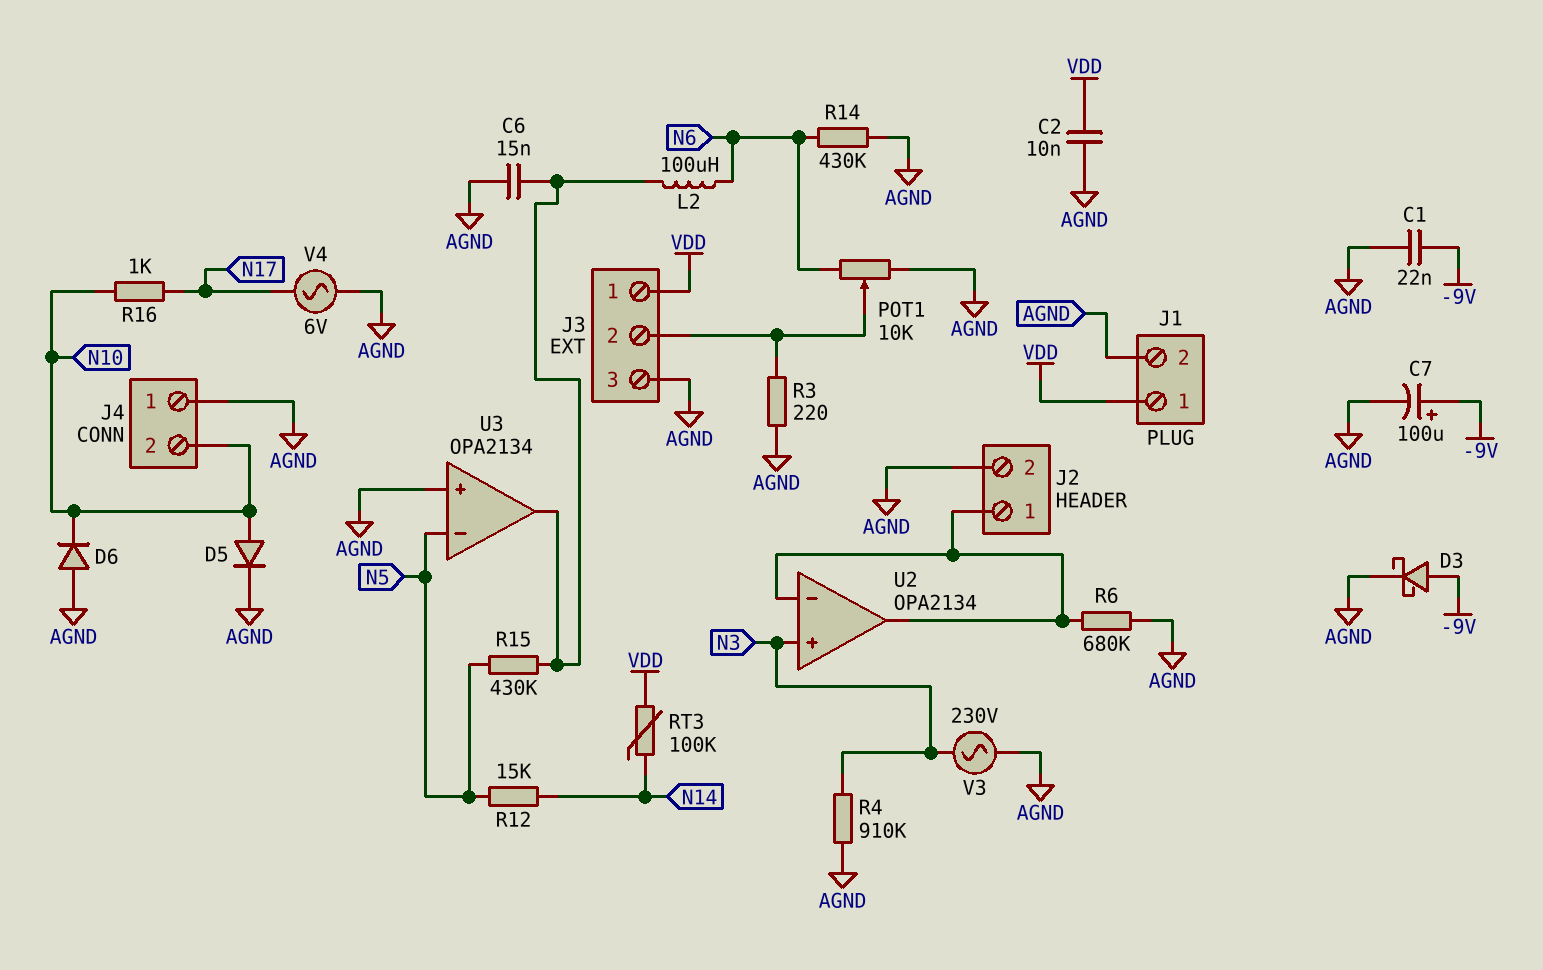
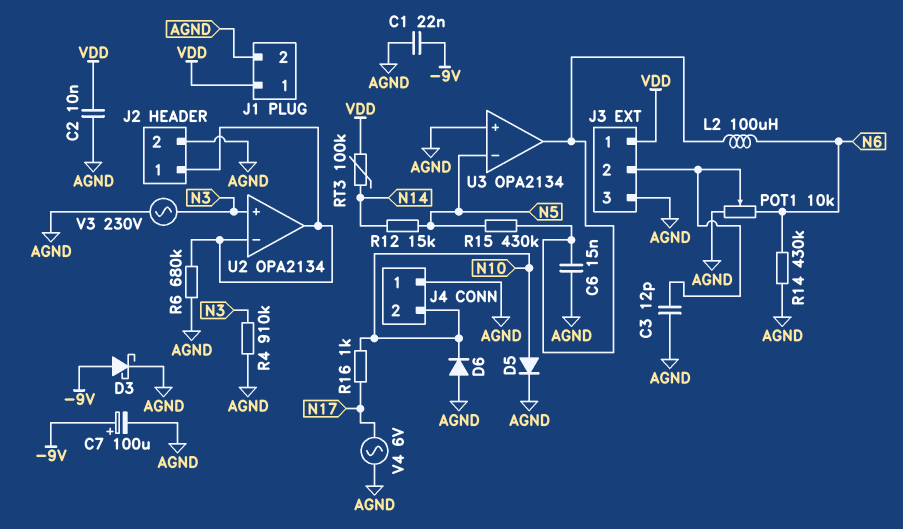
C3: none -> 12pF (AGND, J3/2)
R3: 220 (AGND, J3/2) -> none

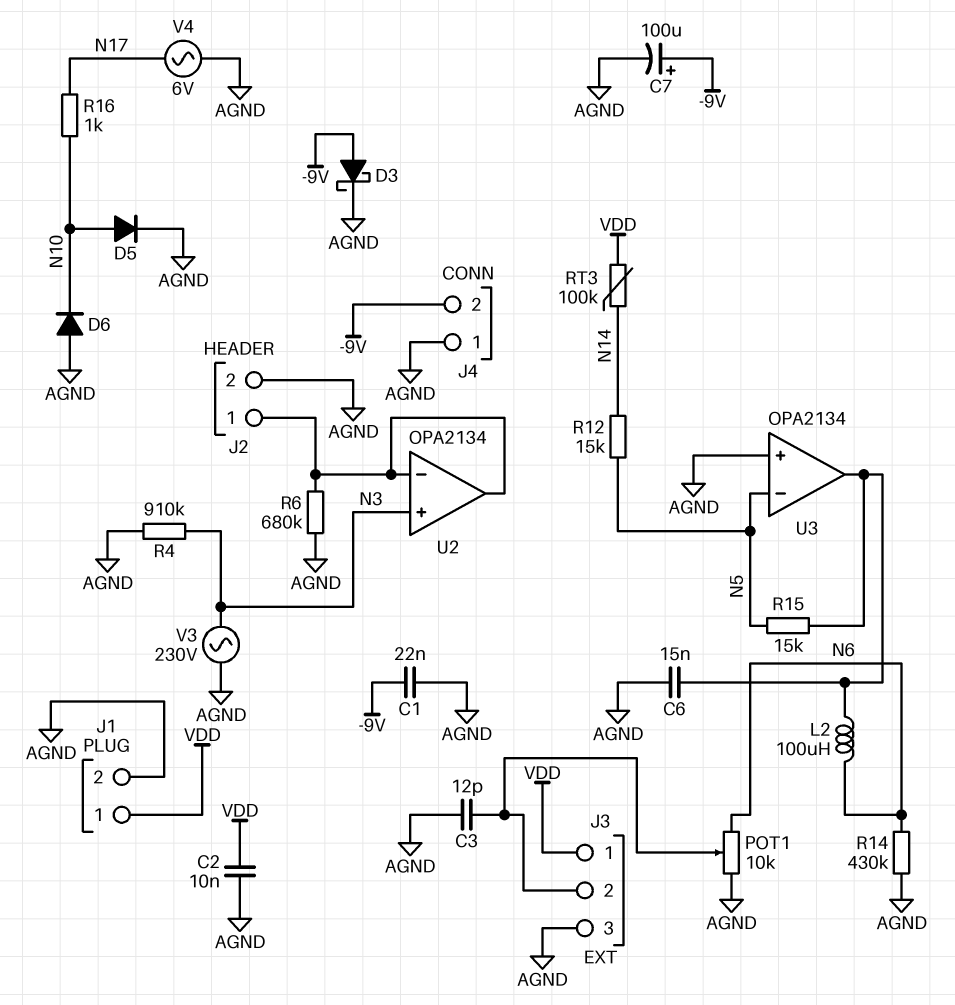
J4 pin 2: N10 -> -9V
R15: 430k (N5, U3/out) -> 15k (N5, U3/out)

